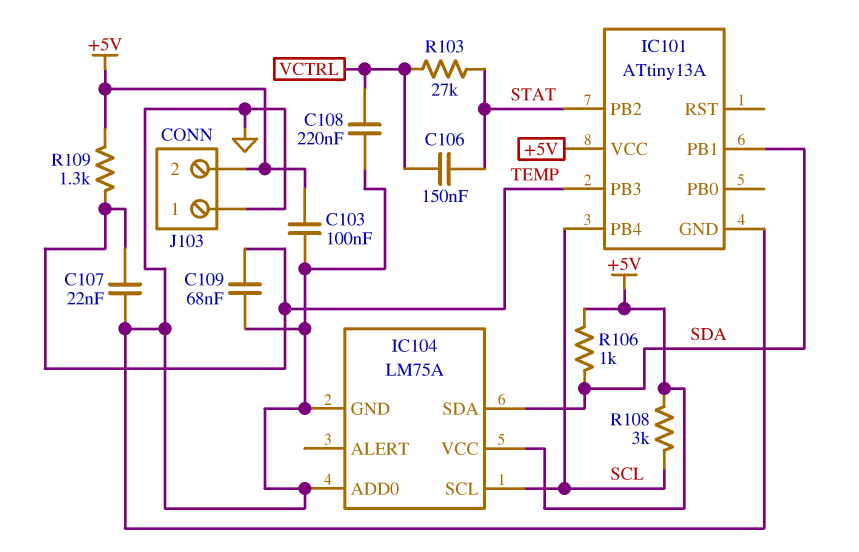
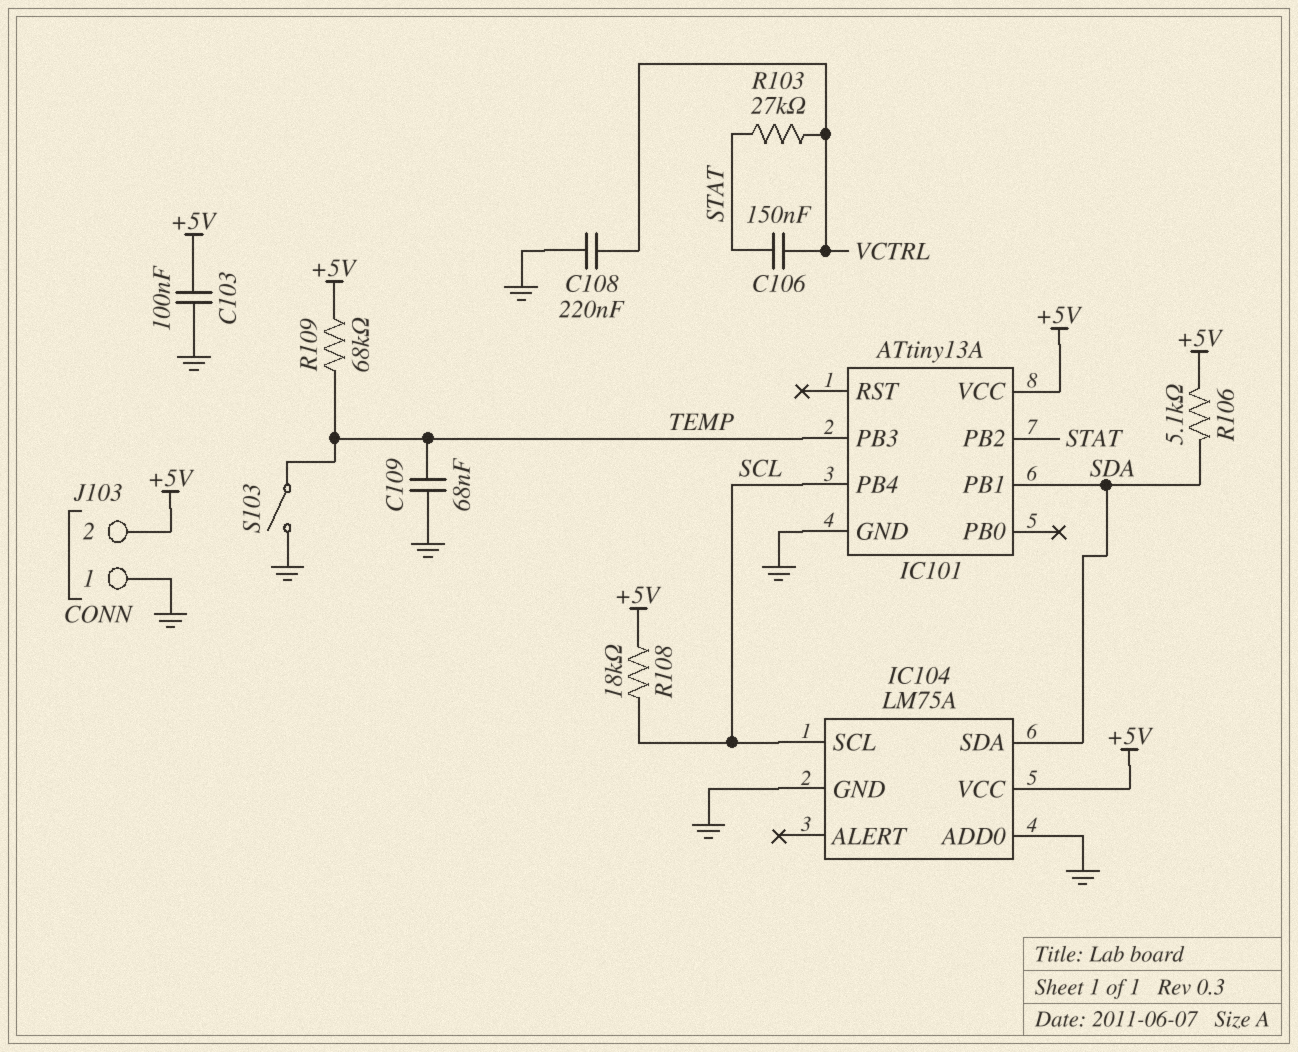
C107: 22nF (GND, TEMP) -> none
R106: 1k (+5V, SDA) -> 5.1k (+5V, SDA)
R108: 3k (+5V, SCL) -> 18k (+5V, SCL)
R109: 1.3k (+5V, TEMP) -> 68k (+5V, TEMP)
S103: none -> switch (GND, TEMP)

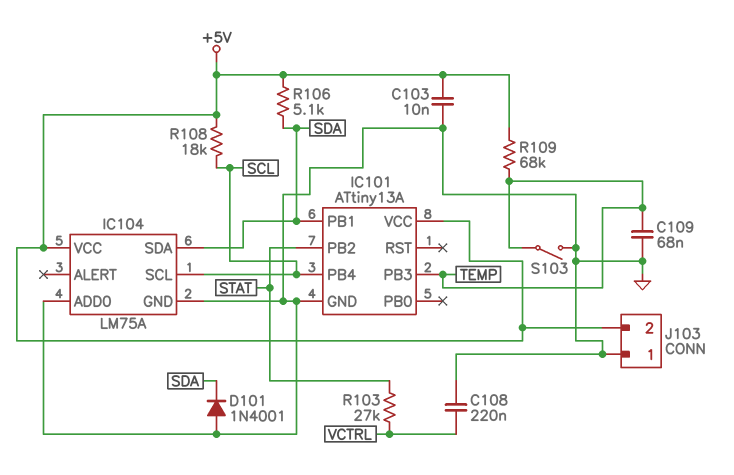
C103: 100nF (+5V, GND) -> 10nF (+5V, GND)
C106: 150nF (STAT, VCTRL) -> none
D101: none -> diode 1N4001 (A GND, K SDA)

